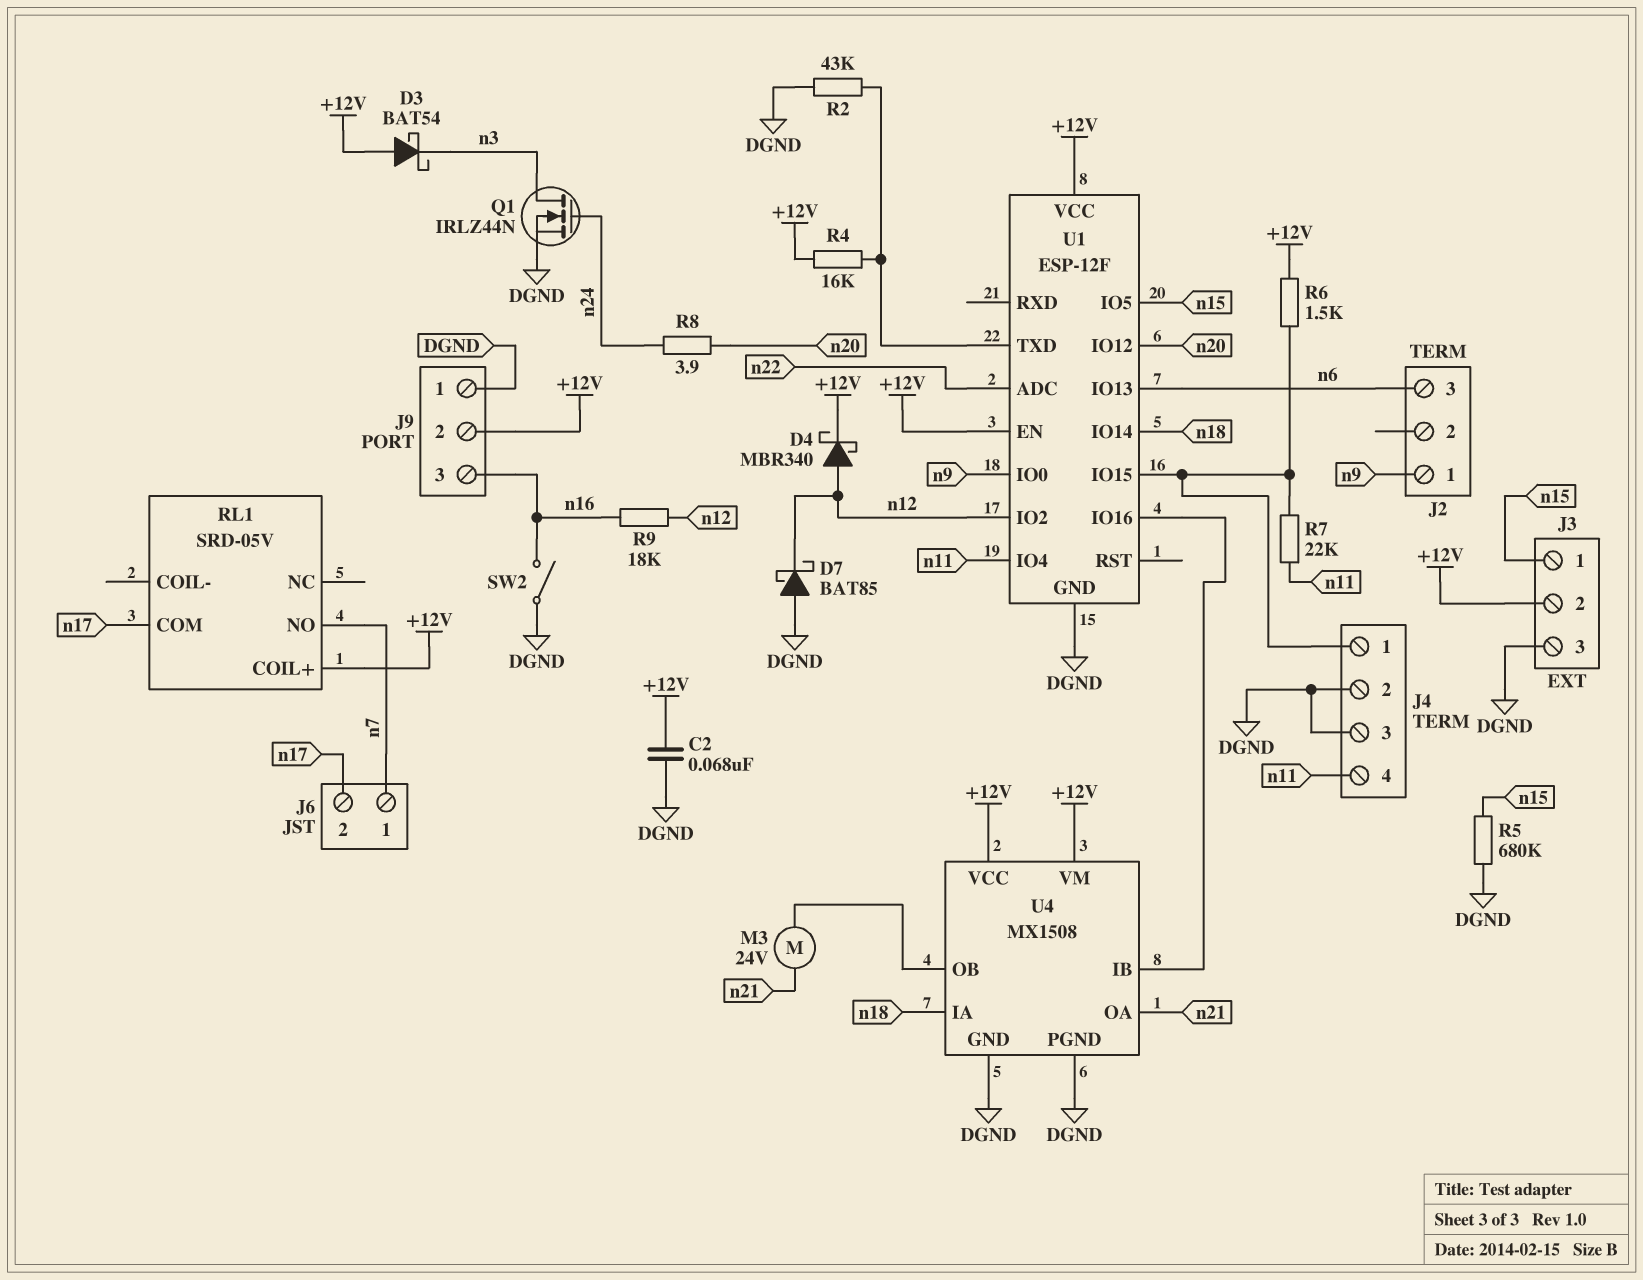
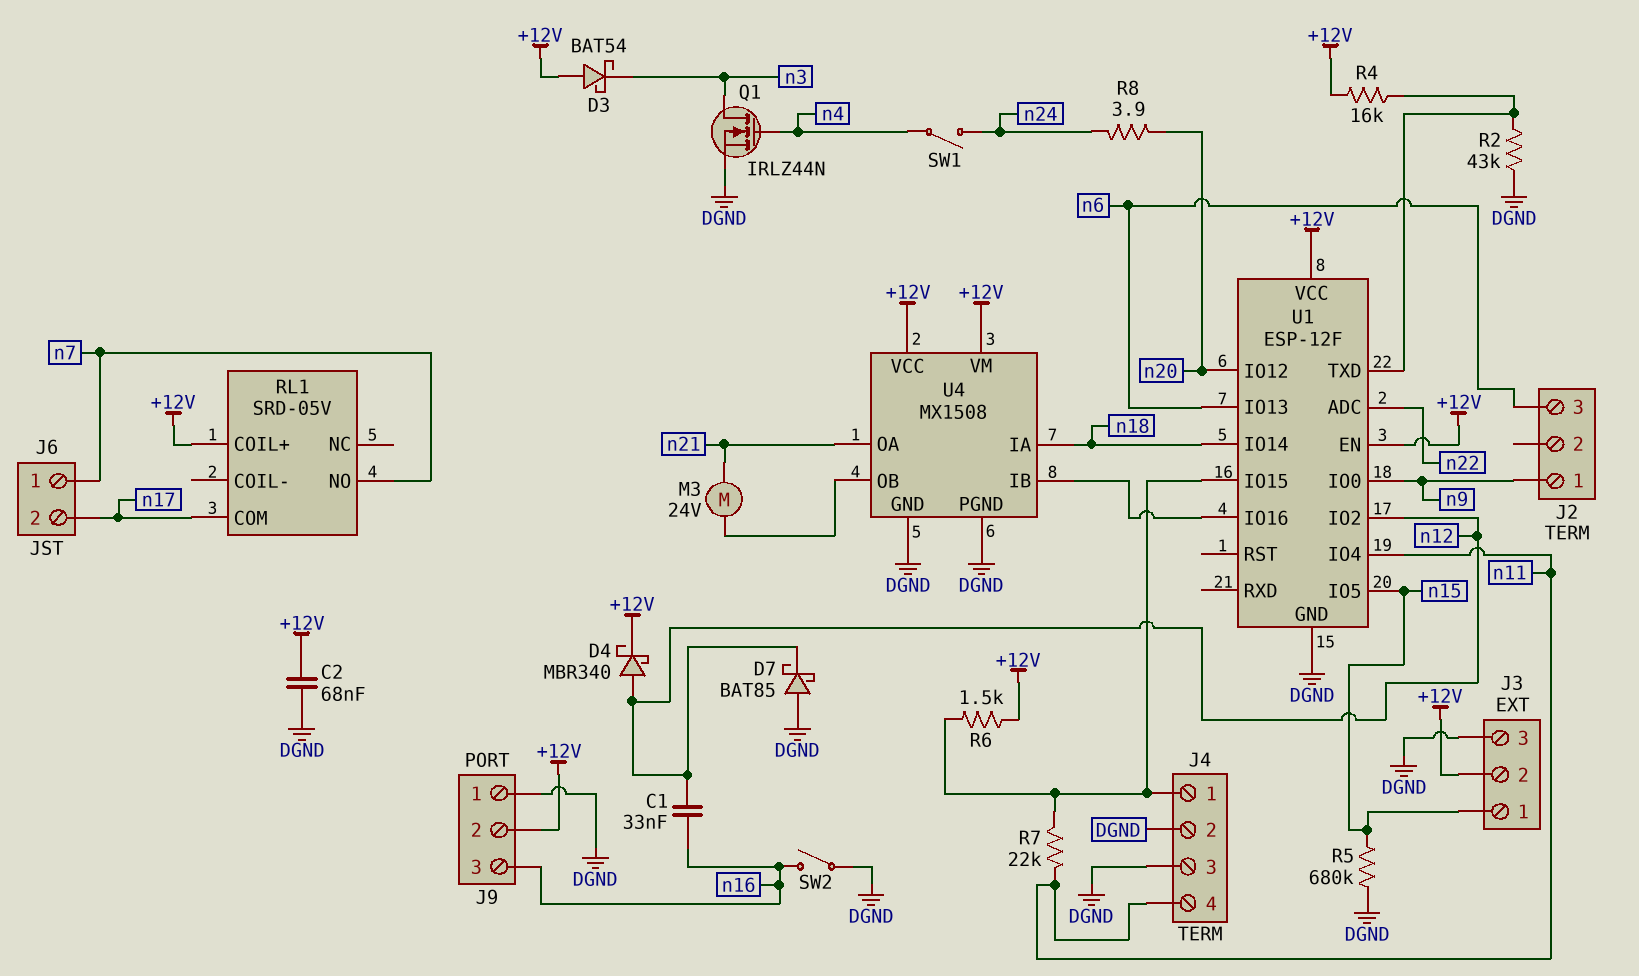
C1: none -> 33nF (n12, n16)
Q1: NMOS IRLZ44N (G n24, D n3, S DGND) -> NMOS IRLZ44N (G n4, D n3, S DGND)
R9: 18k (n12, n16) -> none
SW1: none -> switch (n4, n24)

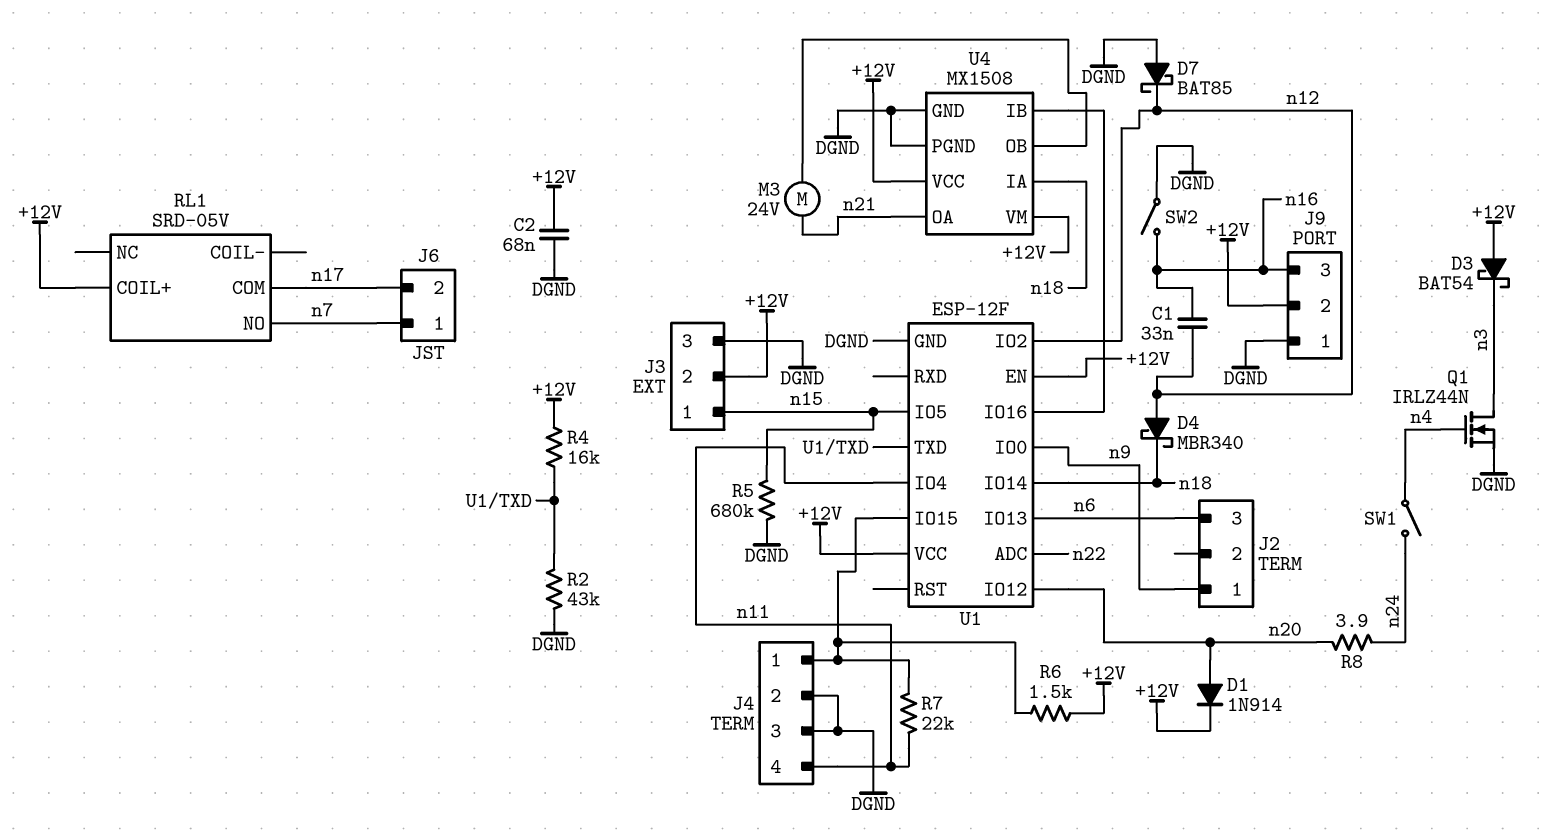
D1: none -> diode 1N914 (A n20, K +12V)
D4: schottky MBR340 (A n12, K +12V) -> schottky MBR340 (A n12, K n18)

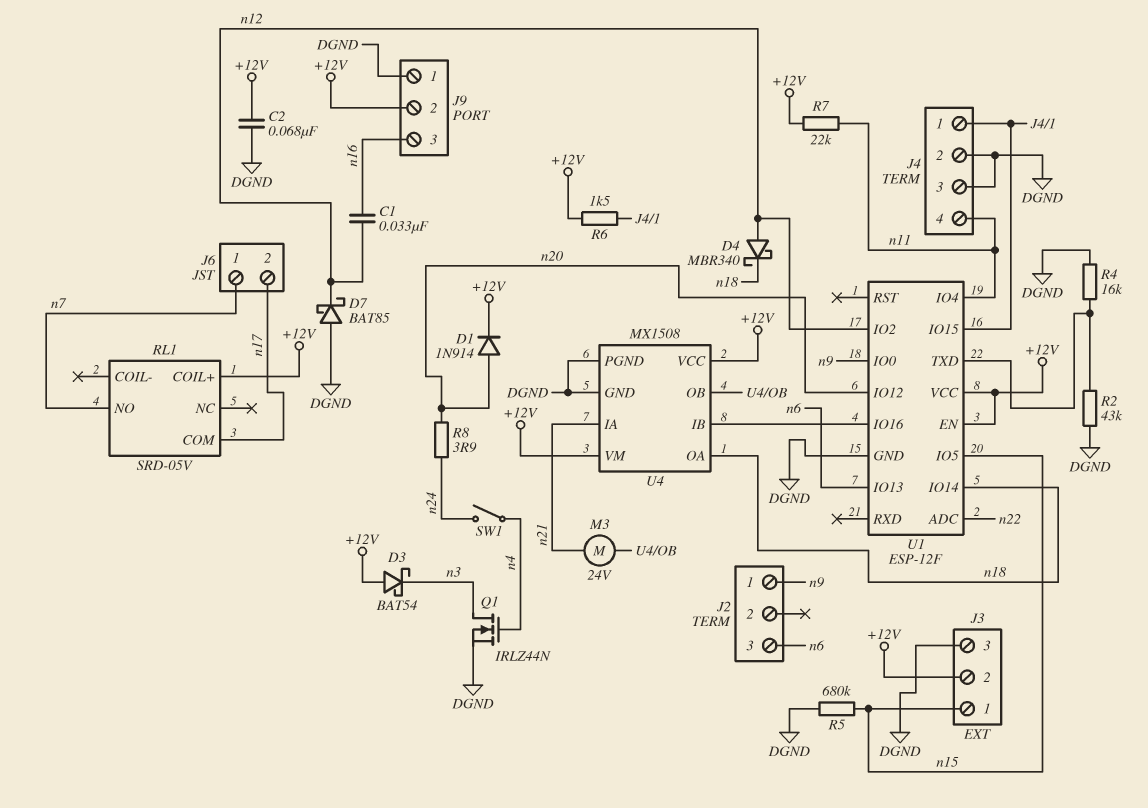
R4: 16k (+12V, U1/TXD) -> 16k (DGND, U1/TXD)
R7: 22k (J4/1, n11) -> 22k (+12V, n11)
SW2: switch (DGND, n16) -> none
U4 pin IA: n18 -> n21
U4 pin OA: n21 -> n18

